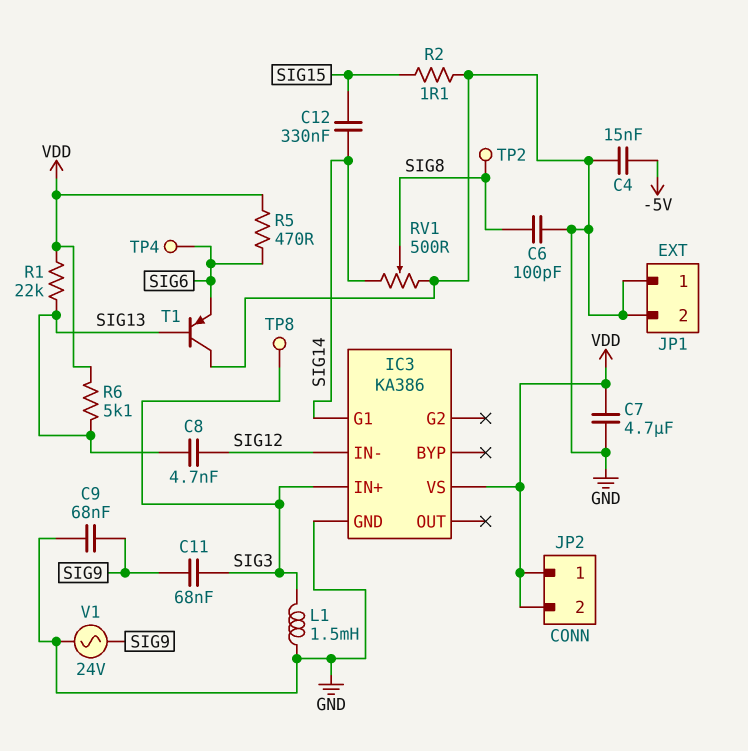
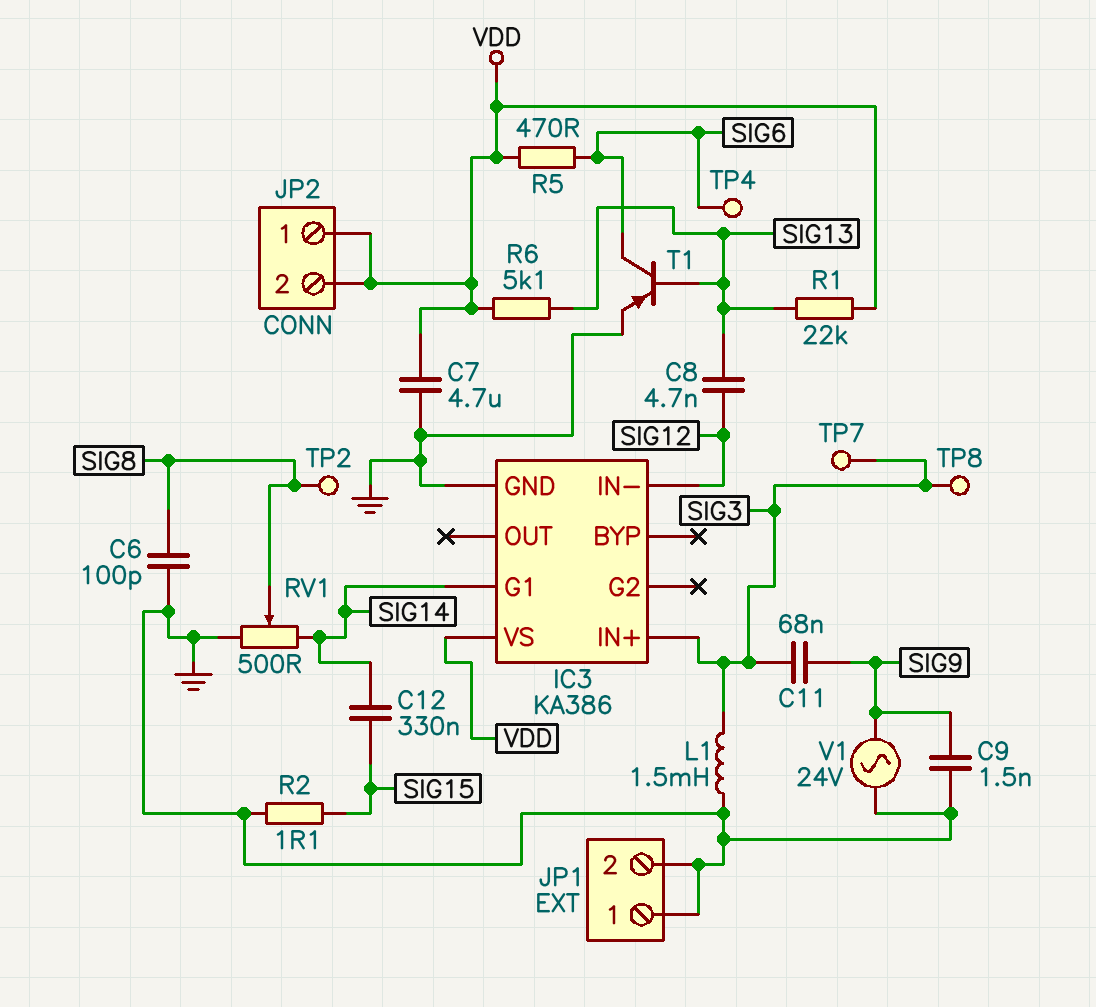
C4: 15nF (-5V, GND) -> none
C9: 68nF (GND, SIG9) -> 1.5nF (GND, SIG9)
T1: PNP (B SIG13, C GND, E SIG6) -> PNP (B SIG13, C SIG6, E GND)
TP7: none -> test point (SIG3)

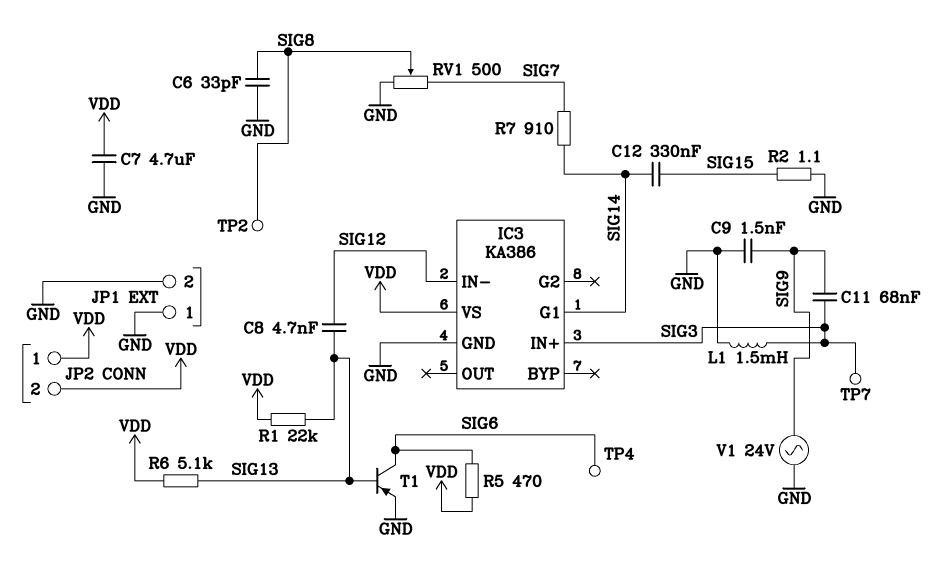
C6: 100pF (GND, SIG8) -> 33pF (GND, SIG8)
R7: none -> 910 (SIG7, SIG14)
RV1: 500 (GND, SIG14, wiper SIG8) -> 500 (GND, SIG7, wiper SIG8)
TP8: test point (SIG3) -> none

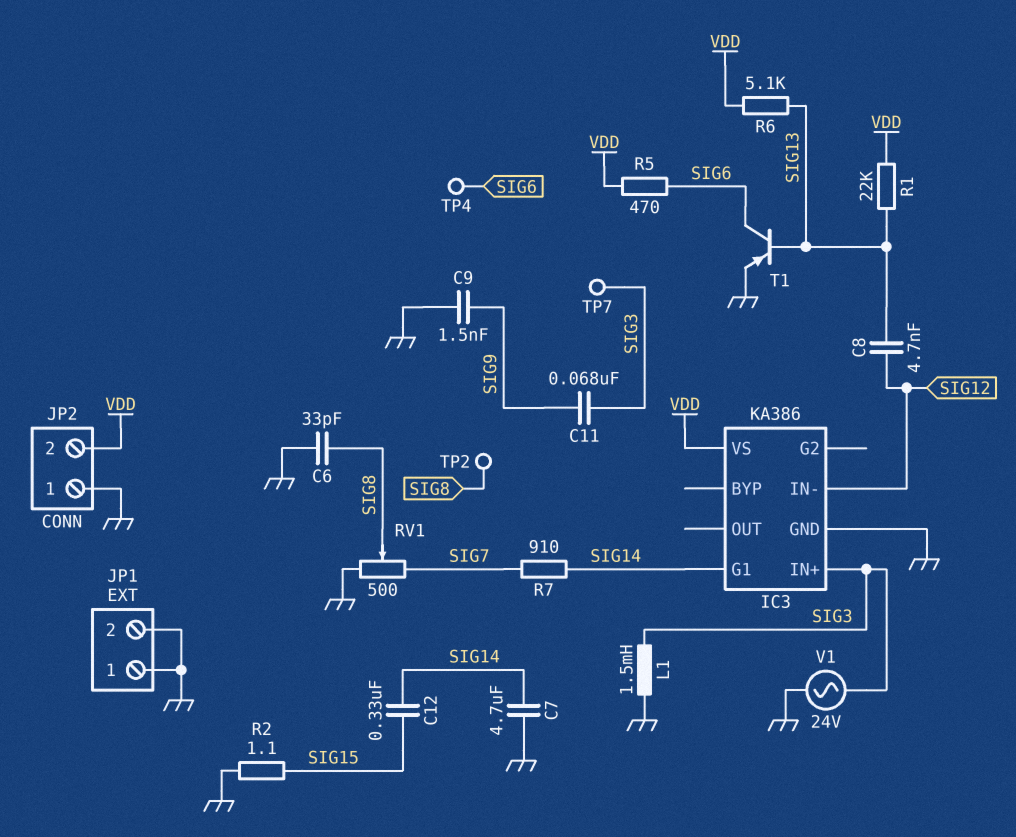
C7: 4.7uF (GND, VDD) -> 4.7uF (GND, SIG14)
JP2 pin 1: VDD -> GND
V1: AC 24V (GND, SIG9) -> AC 24V (GND, SIG3)

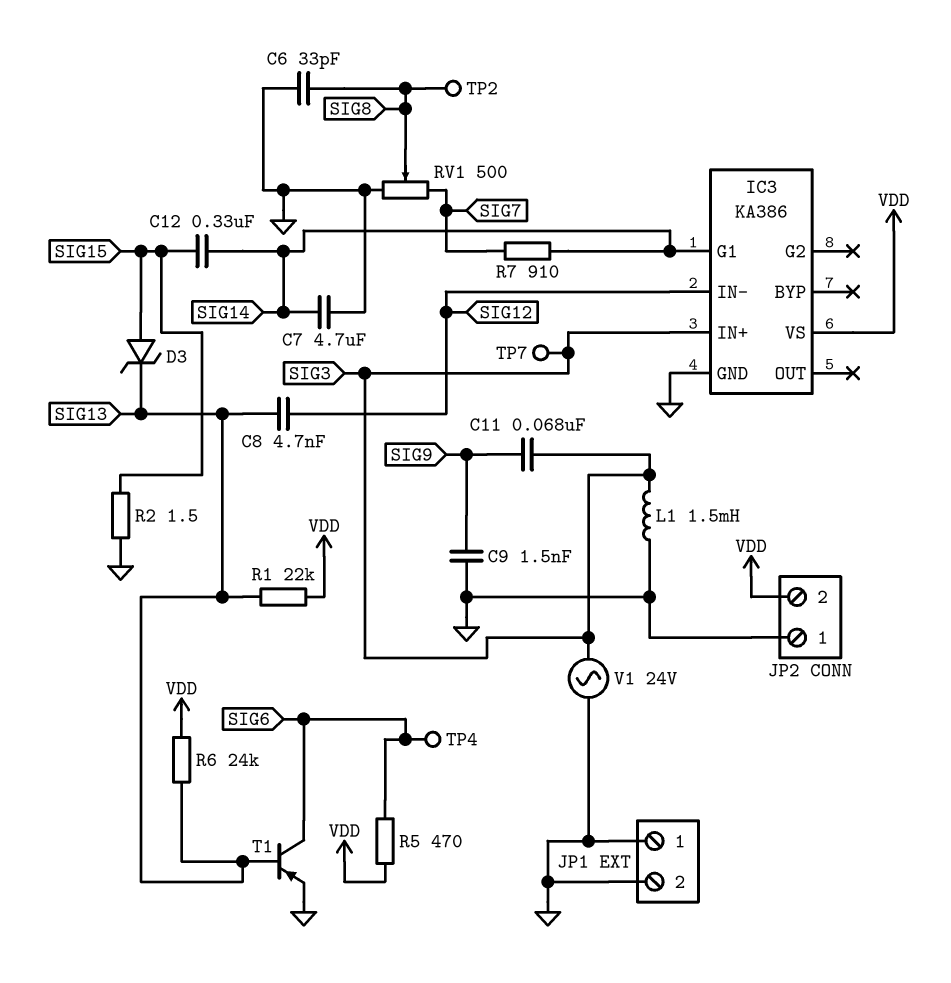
D3: none -> zener (A SIG15, K SIG13)
R2: 1.1 (GND, SIG15) -> 1.5 (GND, SIG15)
R6: 5.1k (SIG13, VDD) -> 24k (SIG13, VDD)

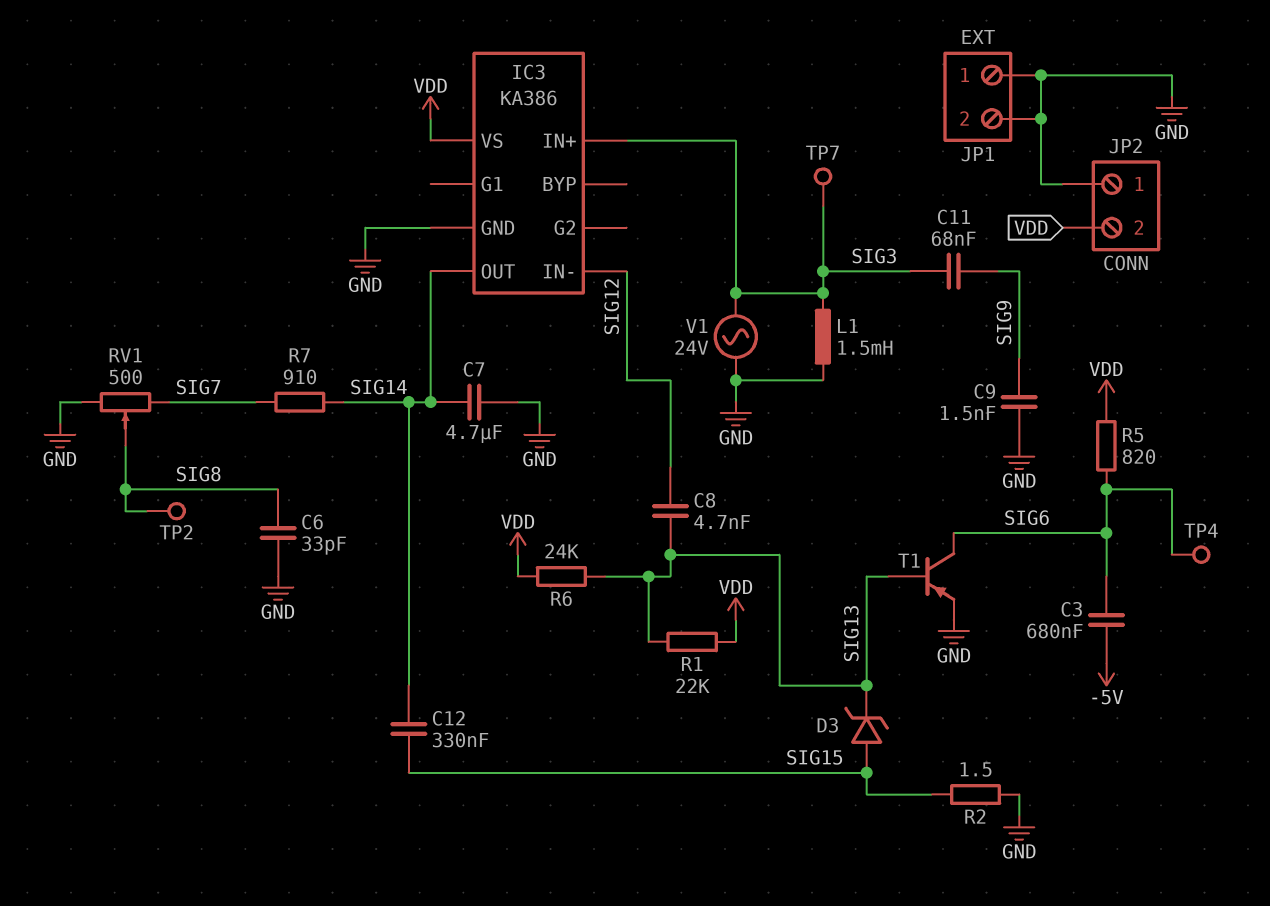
C3: none -> 680nF (-5V, SIG6)
IC3 pin G1: SIG14 -> none
IC3 pin OUT: none -> SIG14
R5: 470 (SIG6, VDD) -> 820 (SIG6, VDD)

